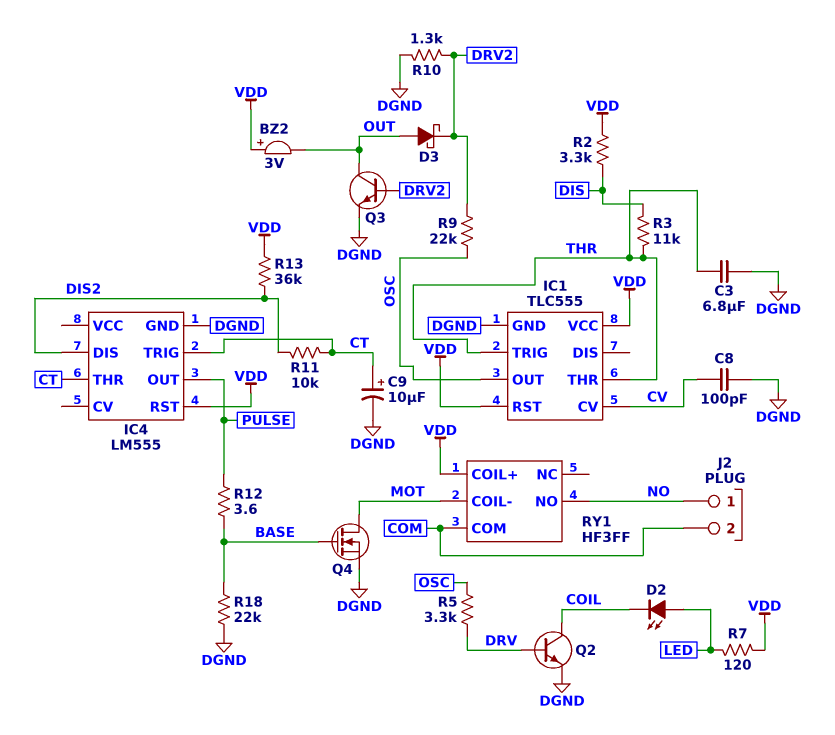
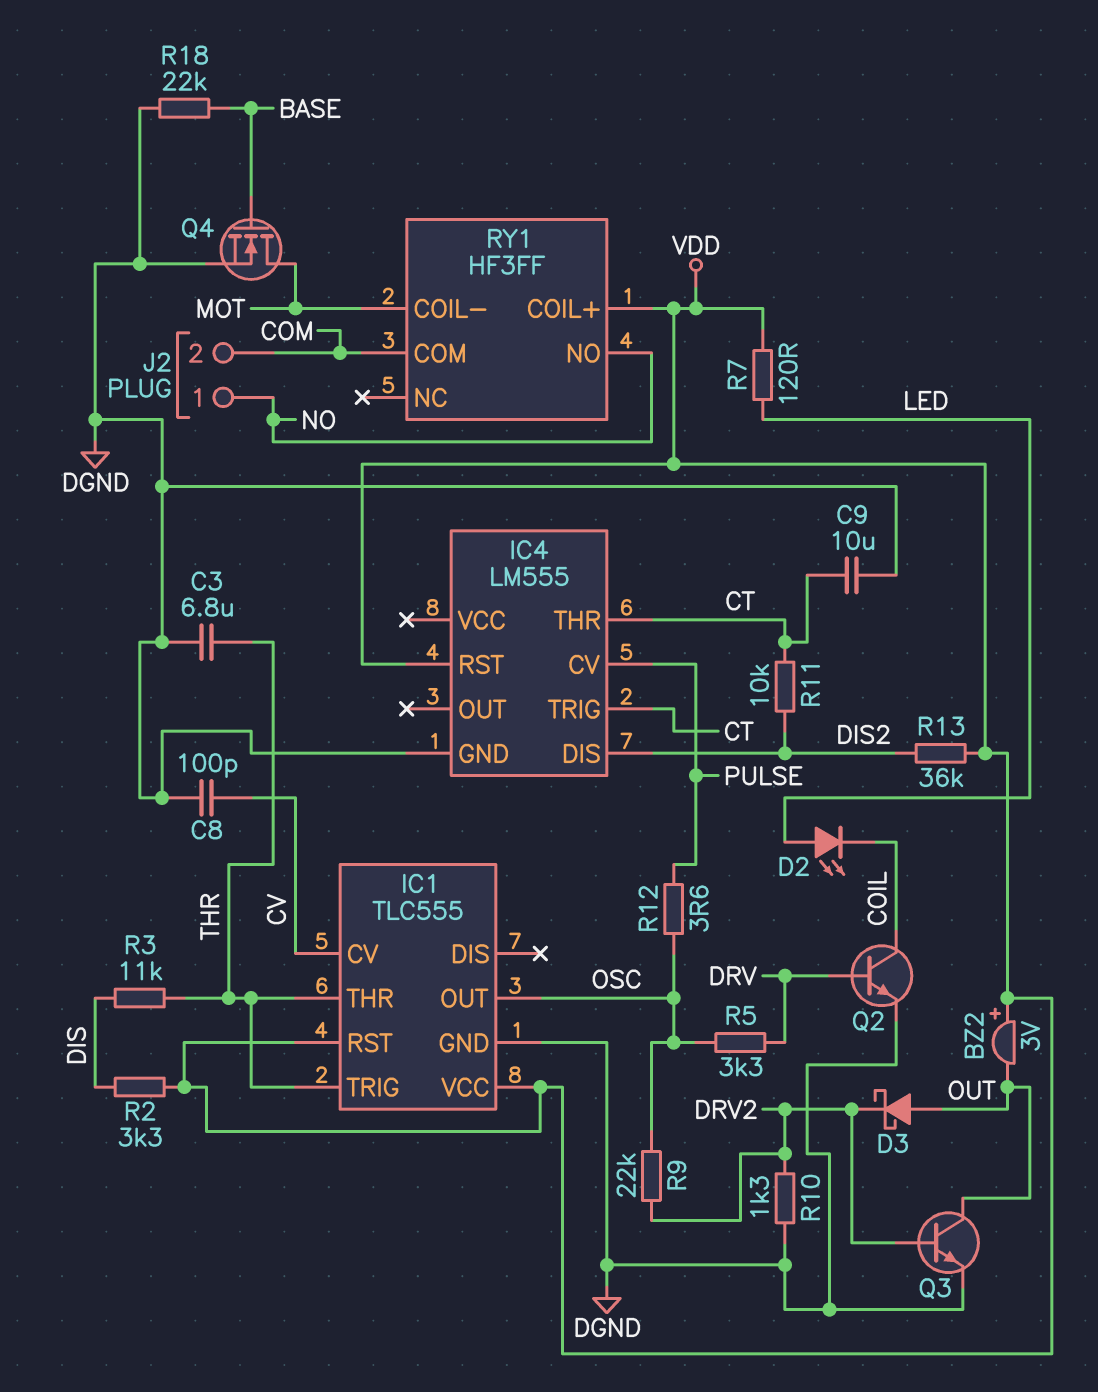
C9: 10uF (plus CT, minus DGND) -> 10uF (CT, DGND)
IC4 pin CV: none -> PULSE
IC4 pin OUT: PULSE -> none
R12: 3.6 (BASE, PULSE) -> 3.6 (OSC, PULSE)

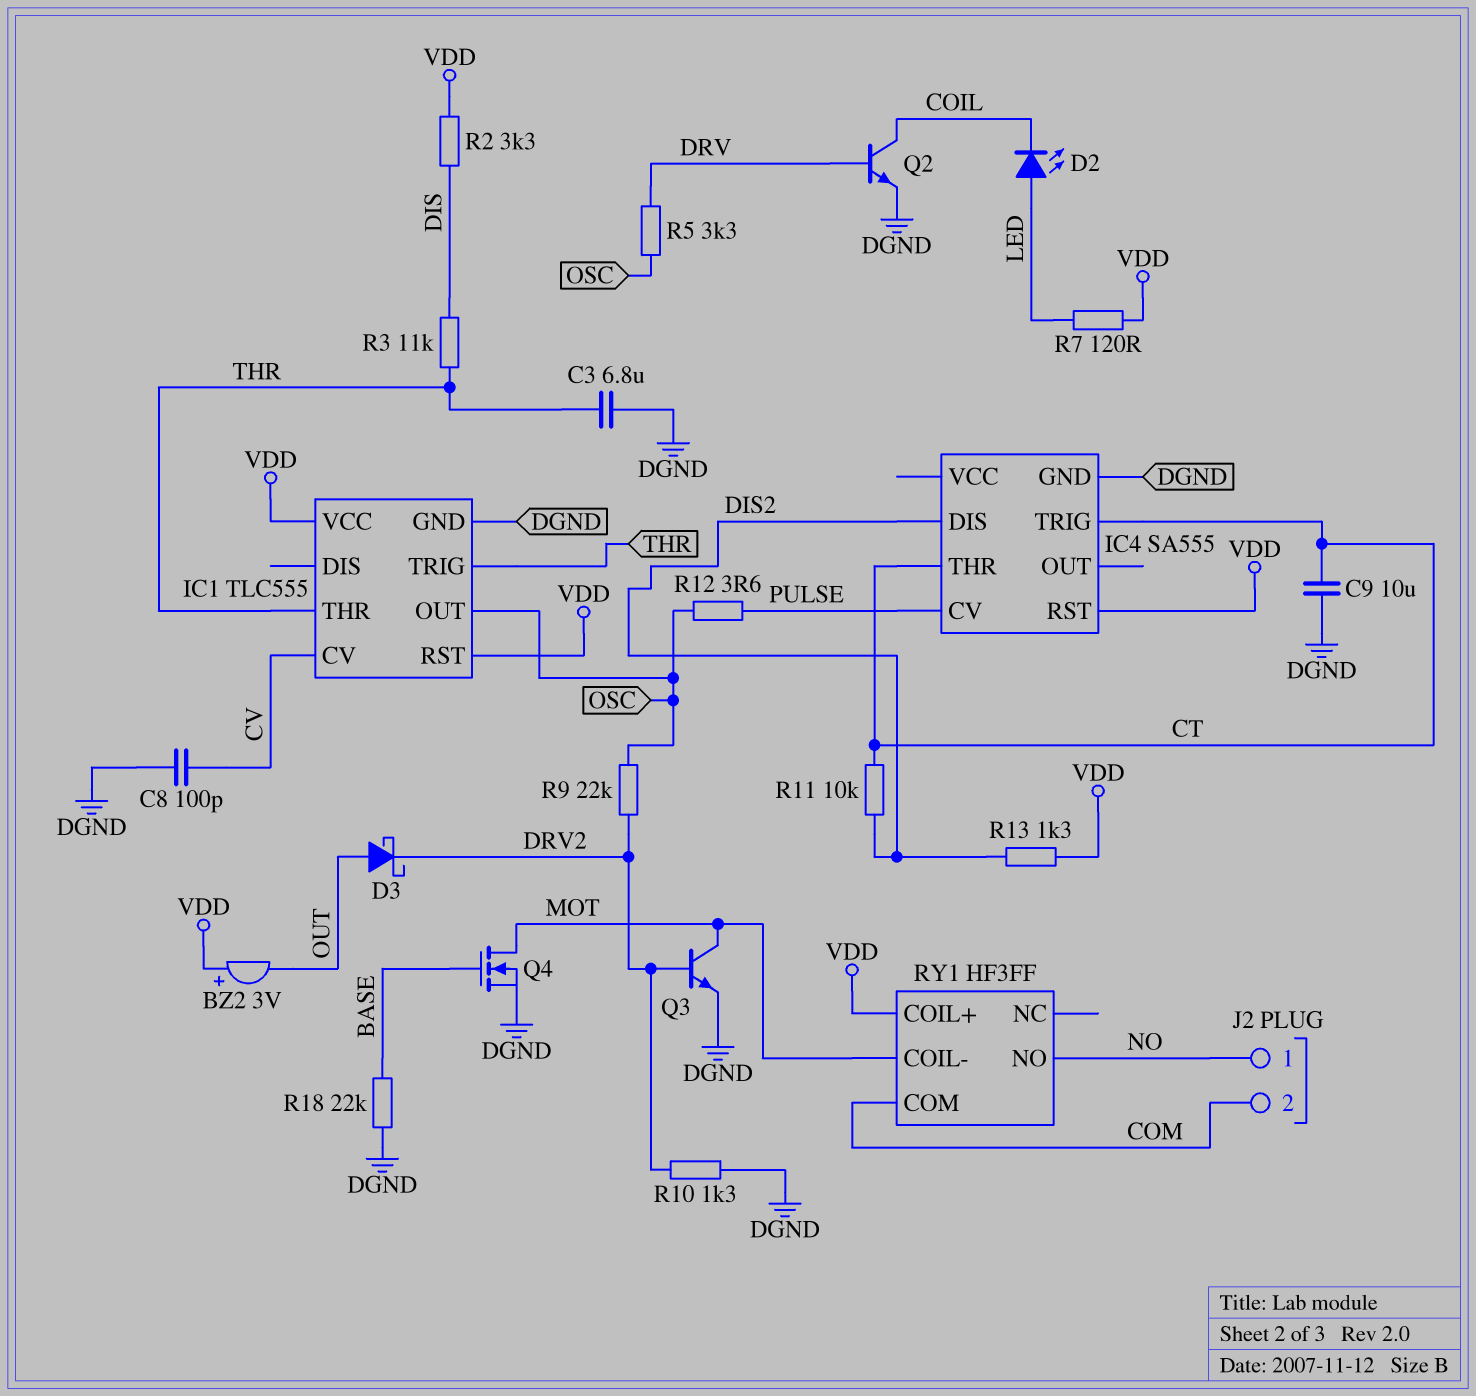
IC4: LM555 -> SA555
Q3: NPN (B DRV2, C OUT, E DGND) -> NPN (B DRV2, C MOT, E DGND)
R13: 36k (DIS2, VDD) -> 1.3k (DIS2, VDD)

